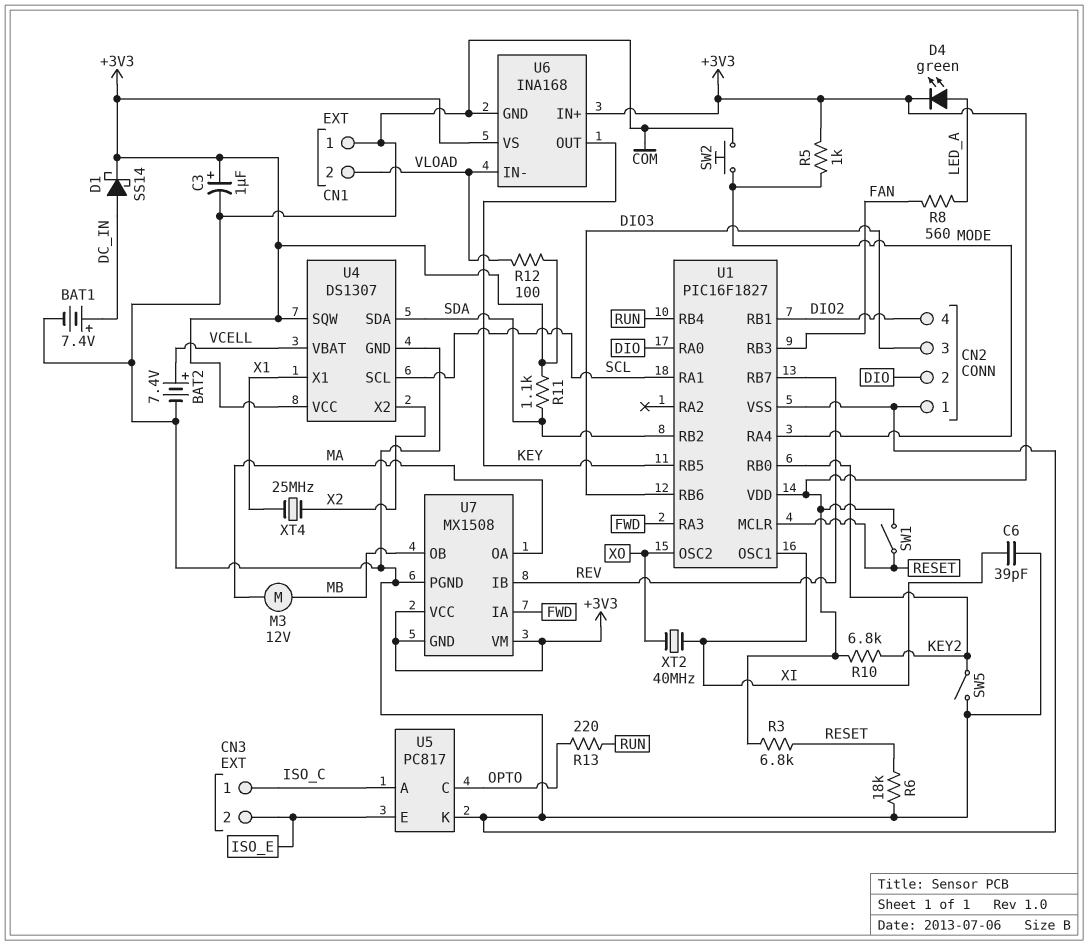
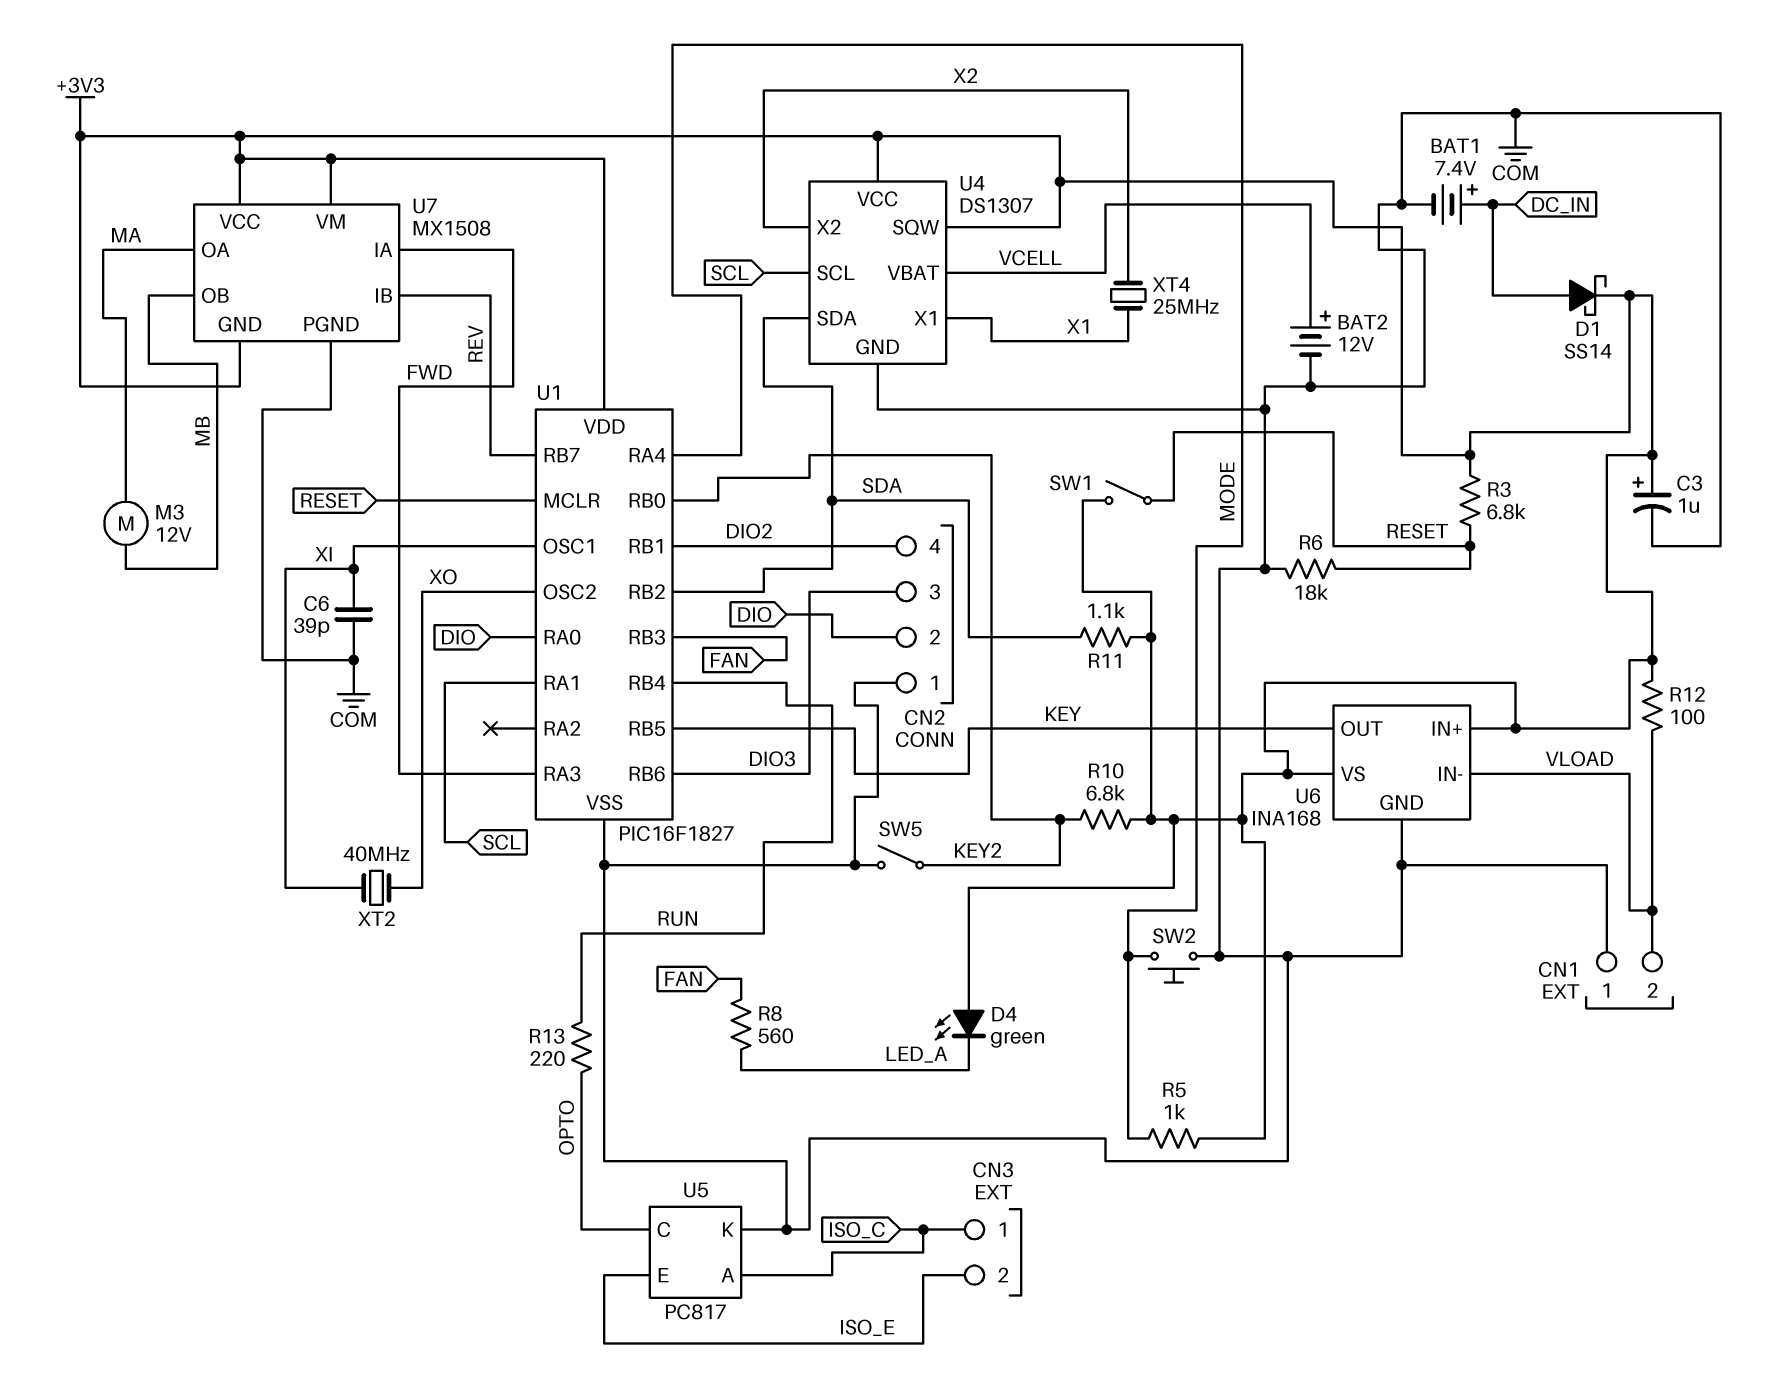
BAT2: 7.4V (plus VCELL, minus COM) -> 12V (plus VCELL, minus COM)
D4: LED green (A LED_A, K +3V3) -> LED green (A +3V3, K LED_A)

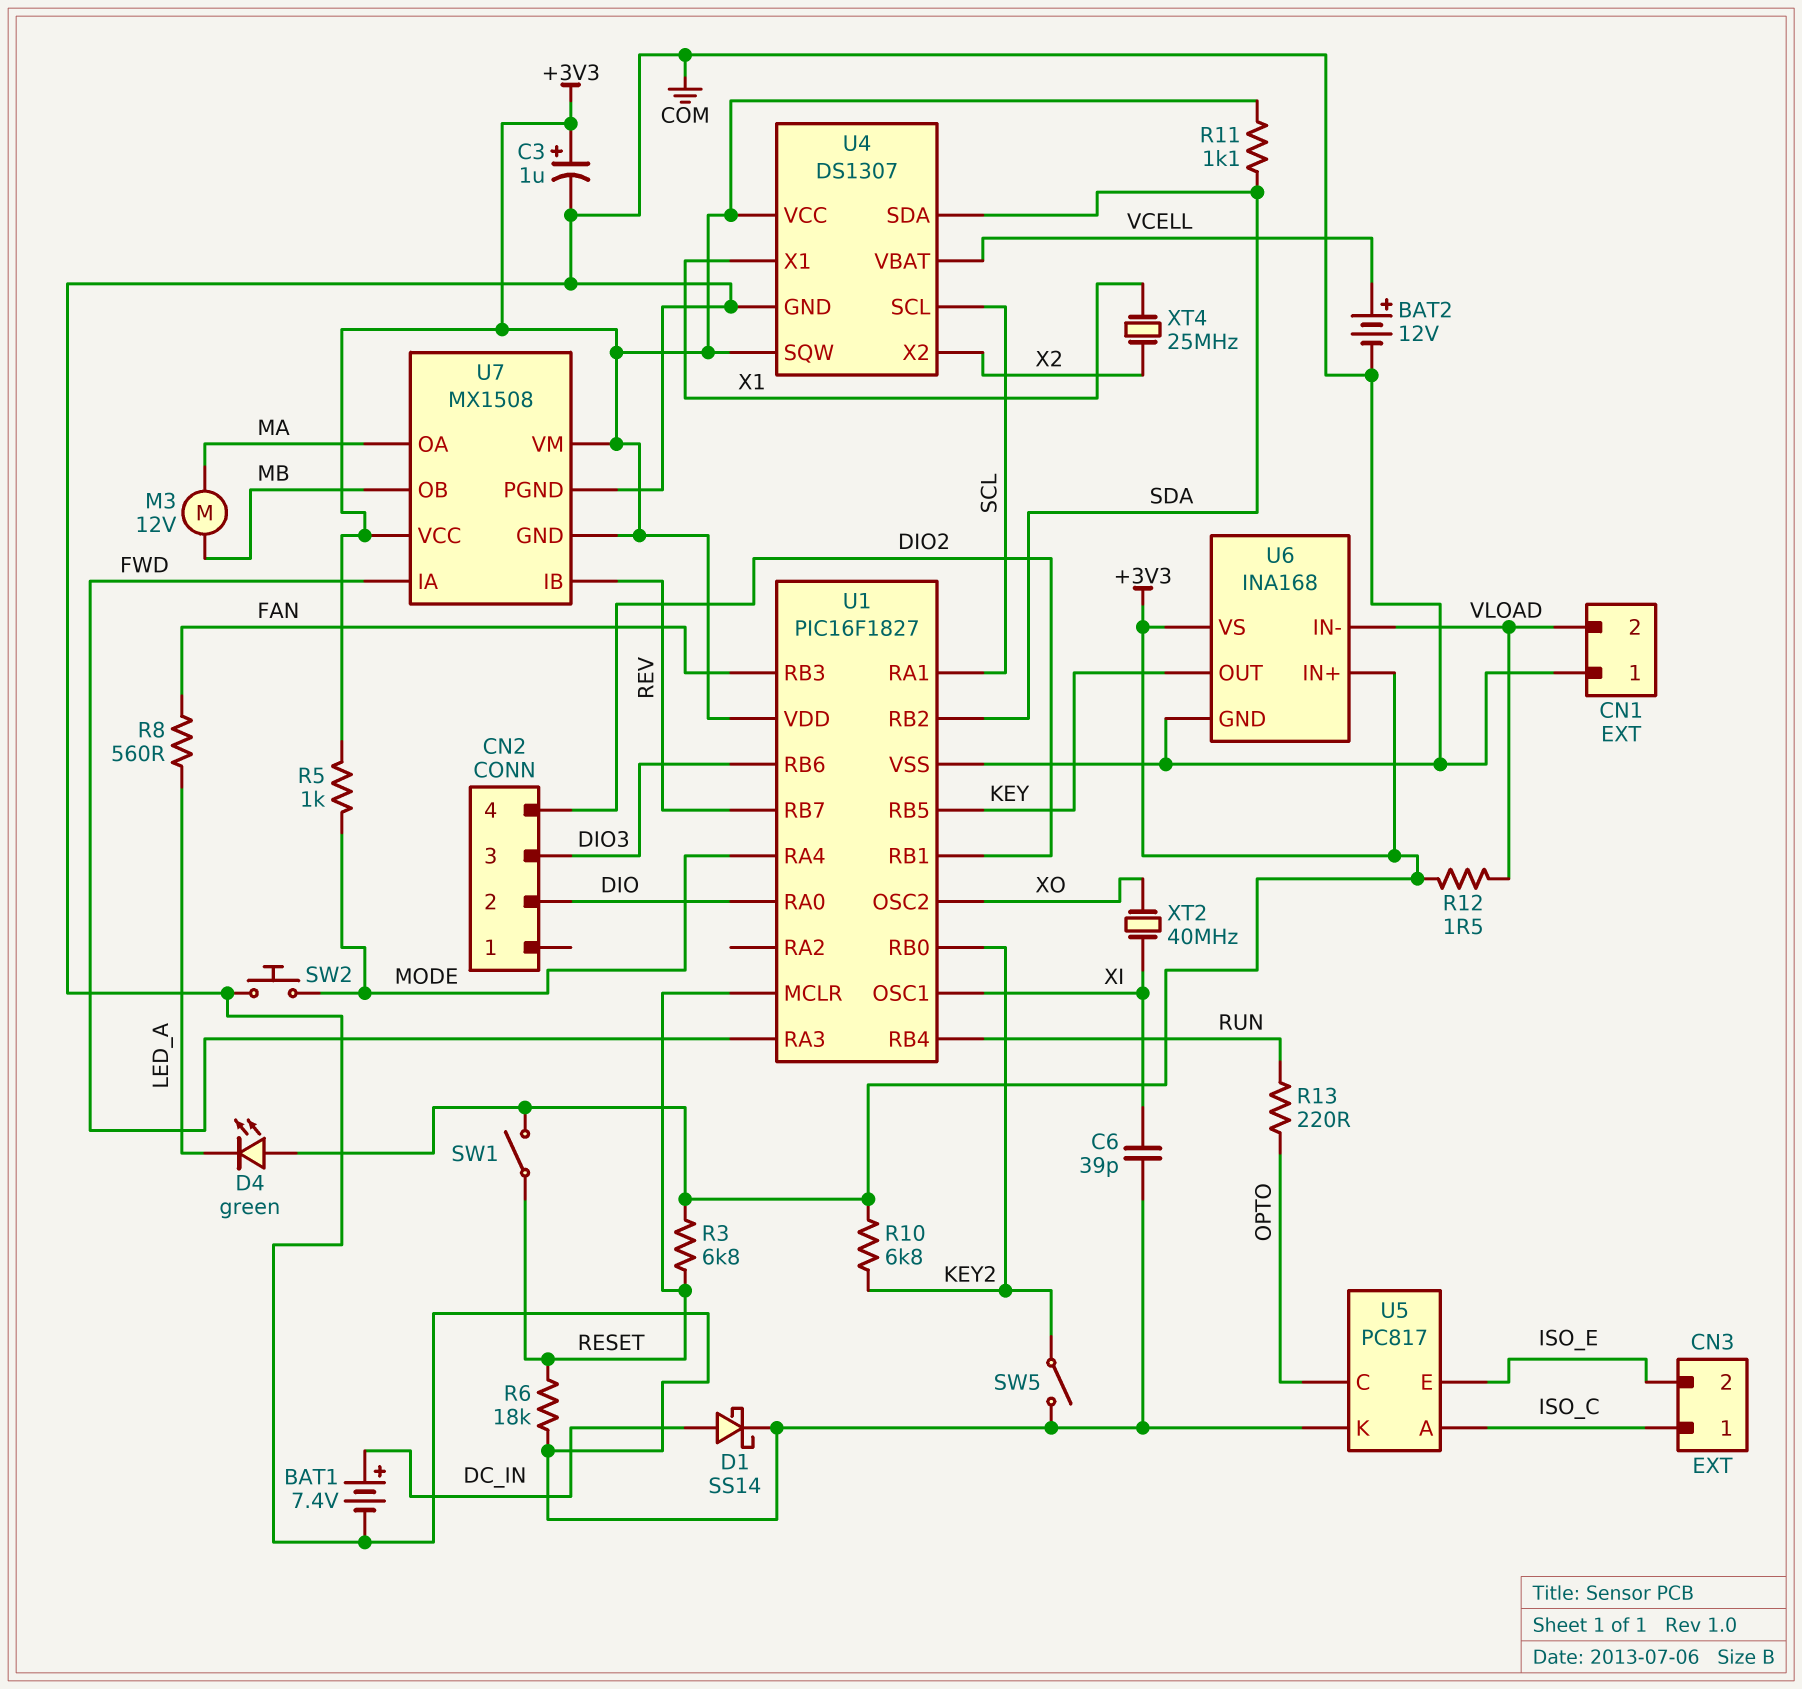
CN2 pin 1: COM -> none
D1: schottky SS14 (A DC_IN, K +3V3) -> schottky SS14 (A DC_IN, K COM)
R12: 100 (+3V3, VLOAD) -> 1.5 (+3V3, VLOAD)

